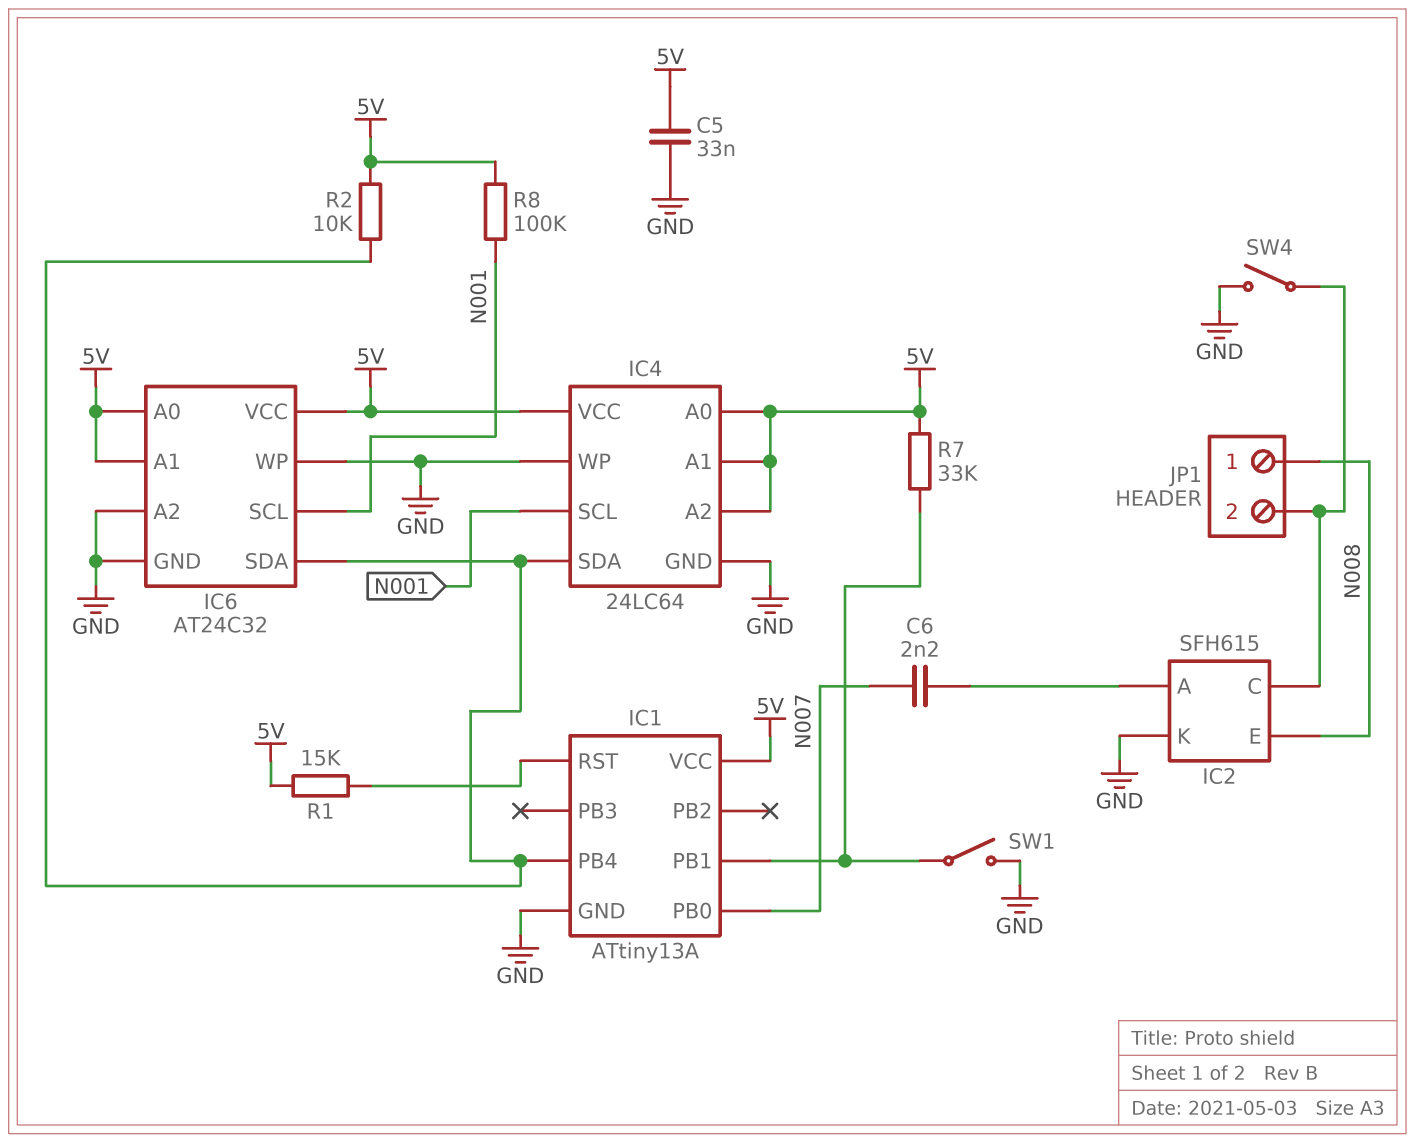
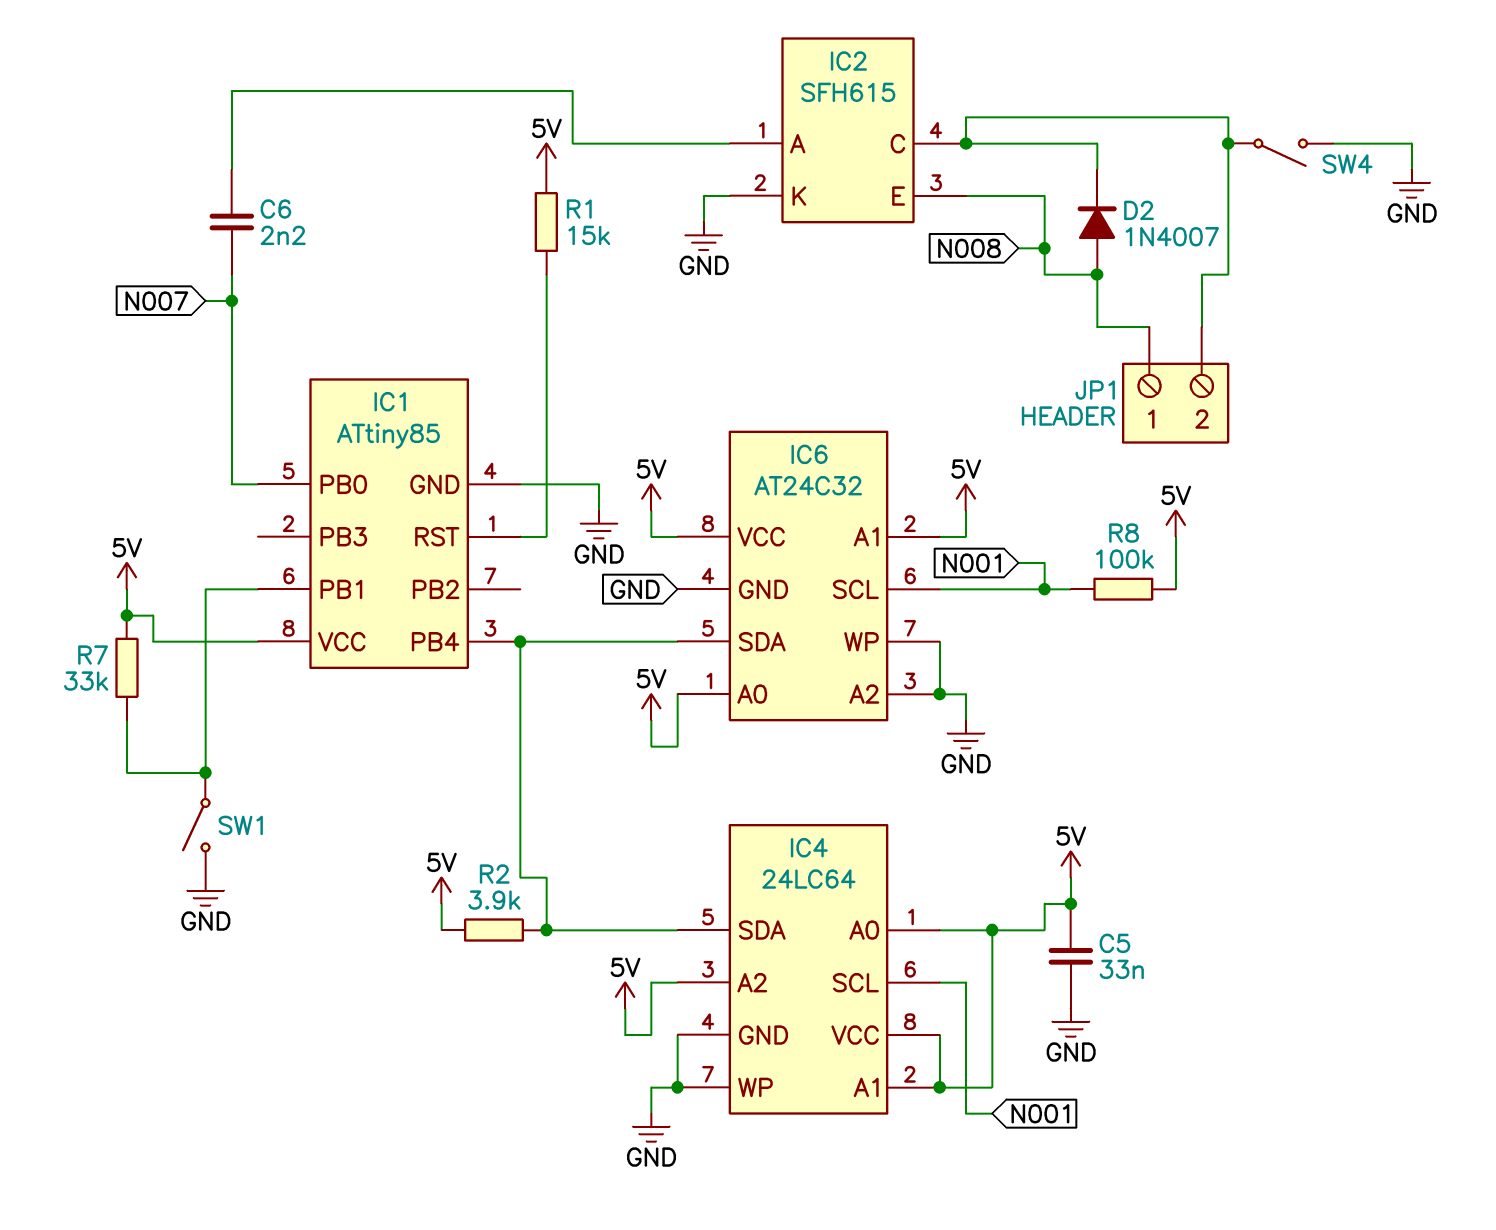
D2: none -> diode 1N4007 (A N008, K IC2/C)
IC1: ATtiny13A -> ATtiny85
R2: 10k (5V, IC1/PB4) -> 3.9k (5V, IC1/PB4)

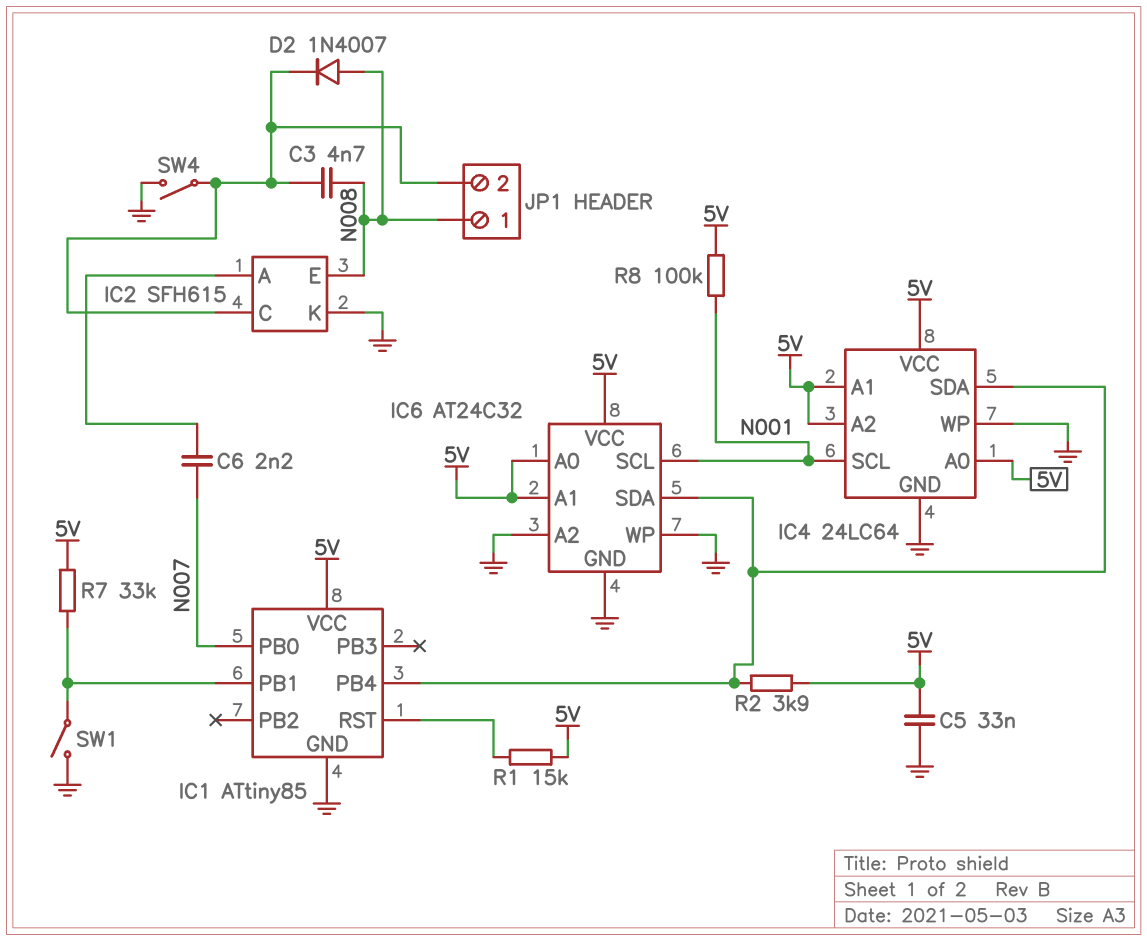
C3: none -> 4.7nF (IC2/C, N008)

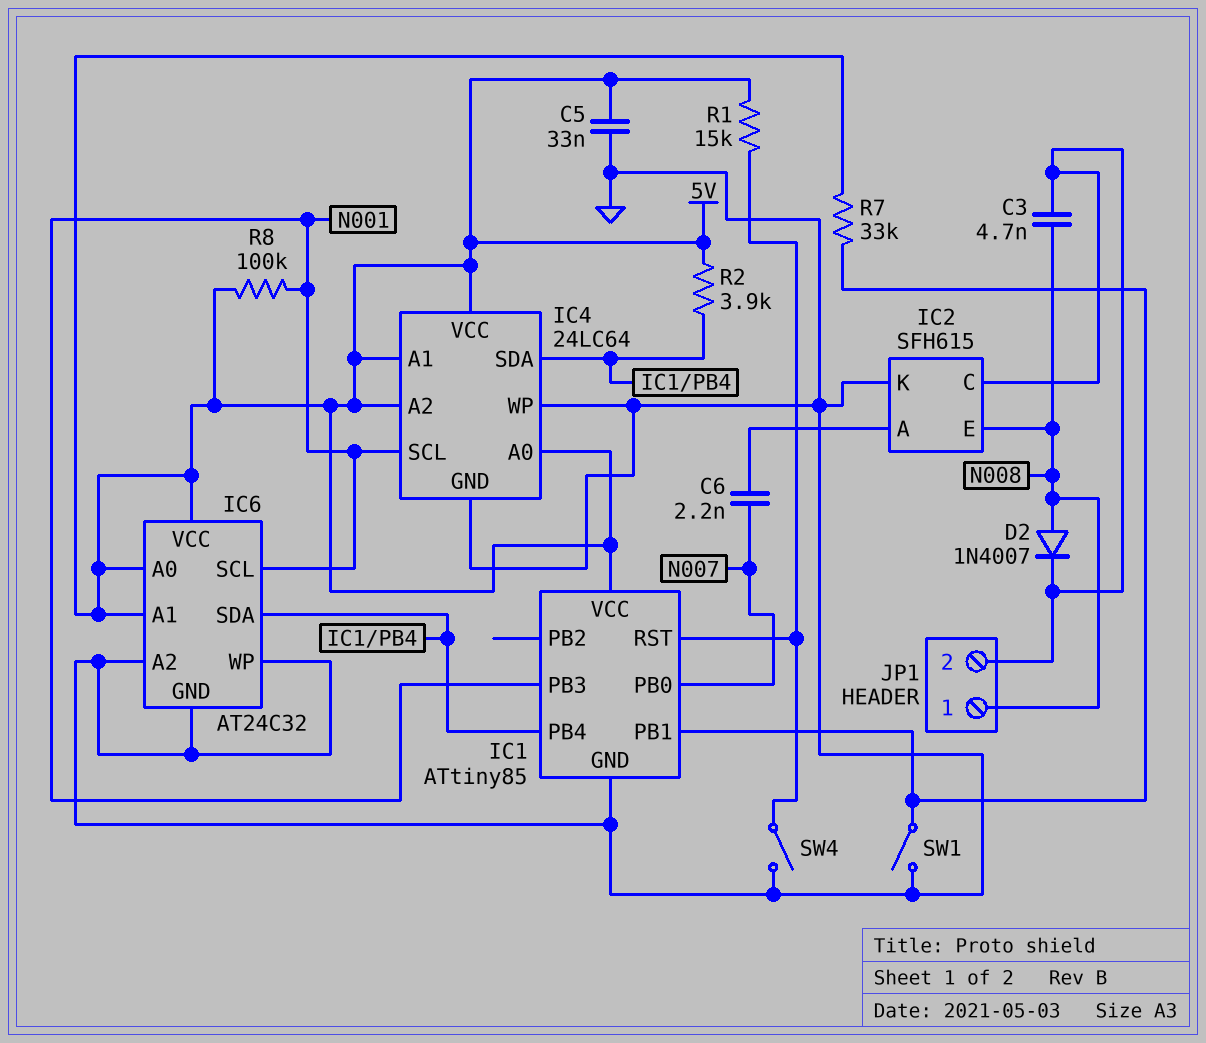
IC1 pin PB3: none -> N001
SW4: switch (GND, IC2/C) -> switch (GND, IC1/RST)

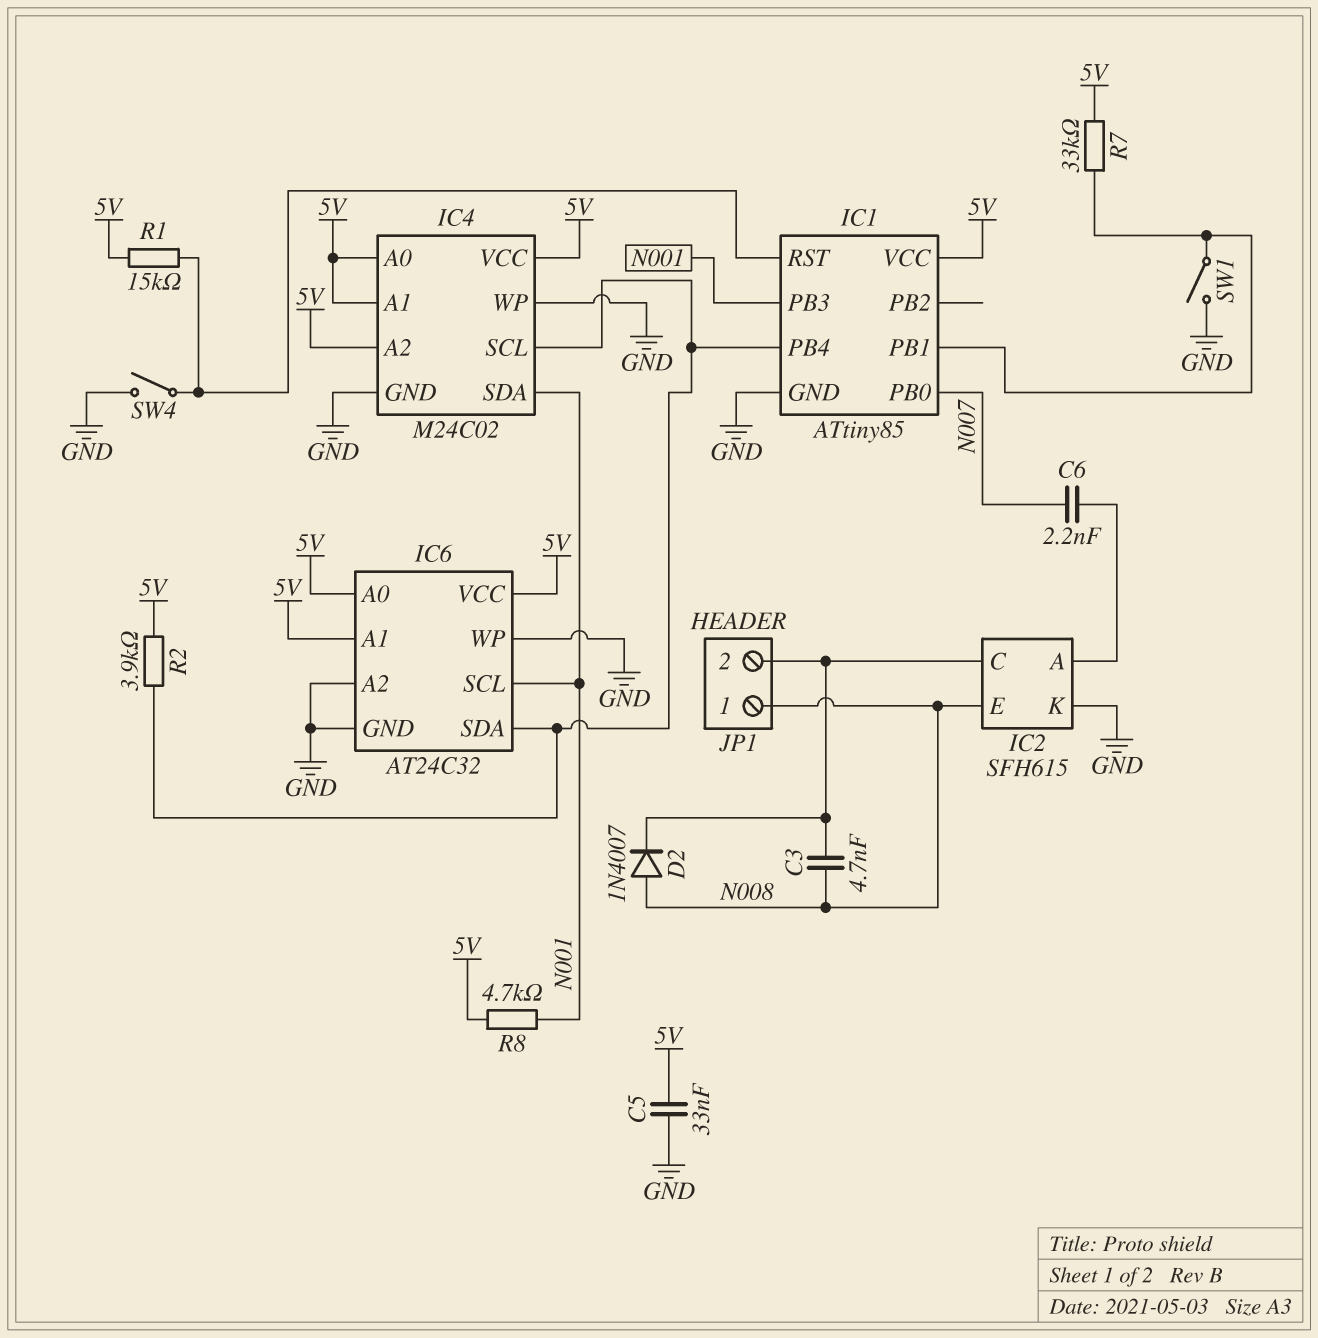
IC4: 24LC64 -> M24C02
IC4 pin SCL: N001 -> IC1/PB4
IC4 pin SDA: IC1/PB4 -> N001
R8: 100k (5V, N001) -> 4.7k (5V, N001)

